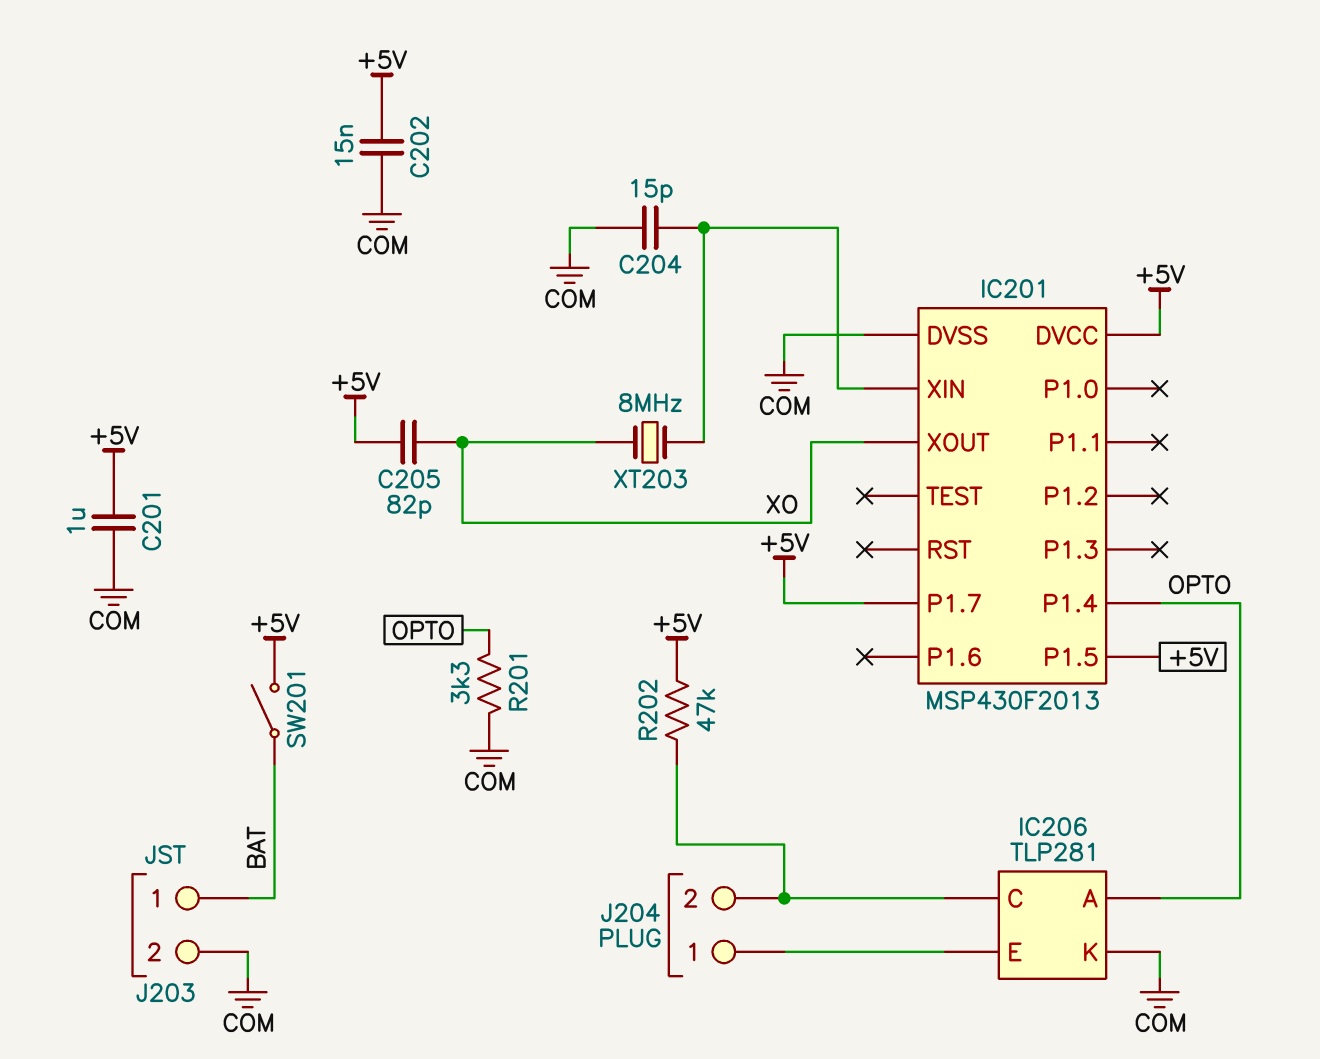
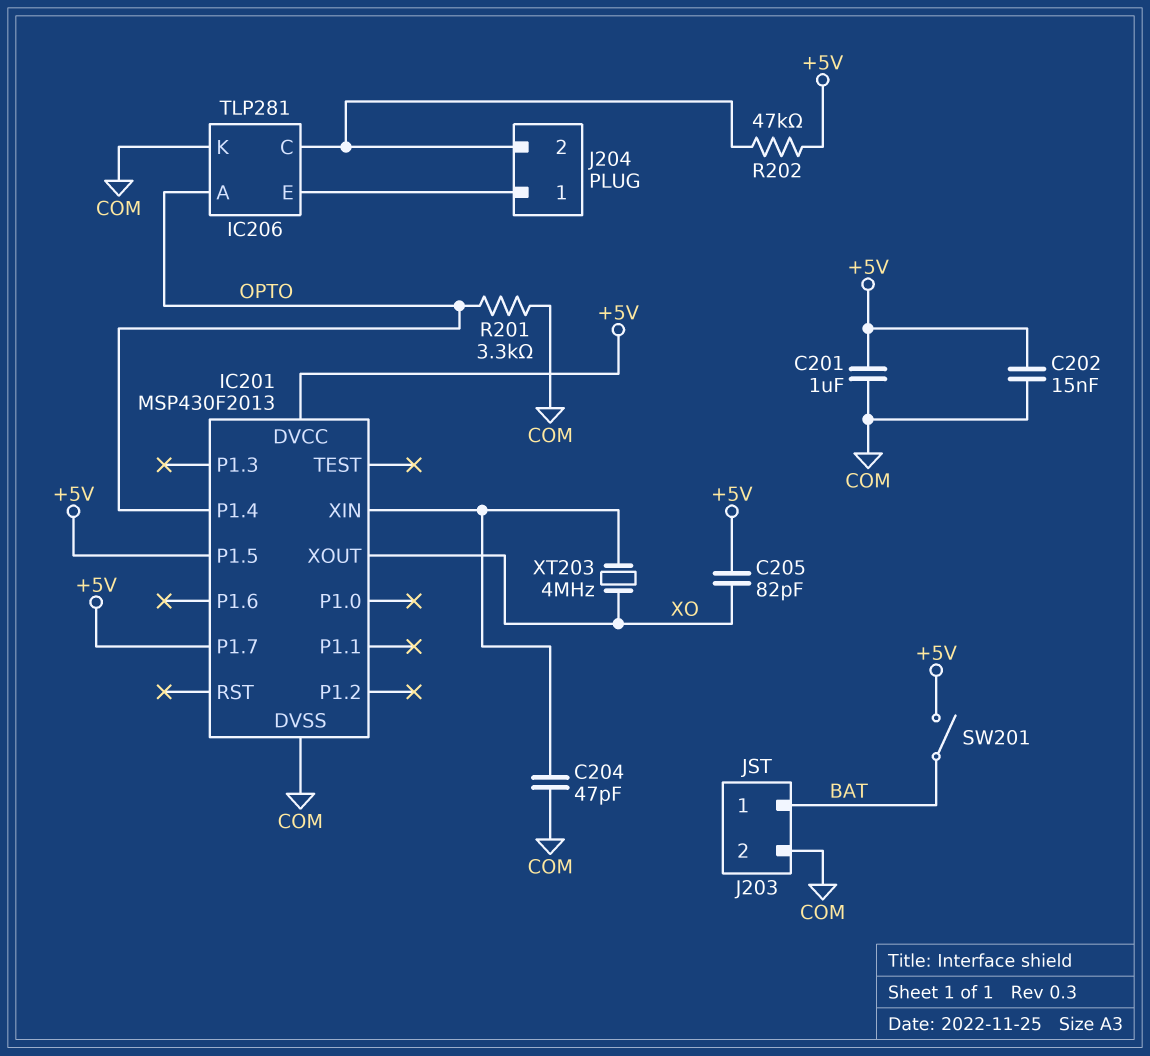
C204: 15pF (COM, IC201/XIN) -> 47pF (COM, IC201/XIN)
XT203: 8MHz (IC201/XIN, XO) -> 4MHz (IC201/XIN, XO)

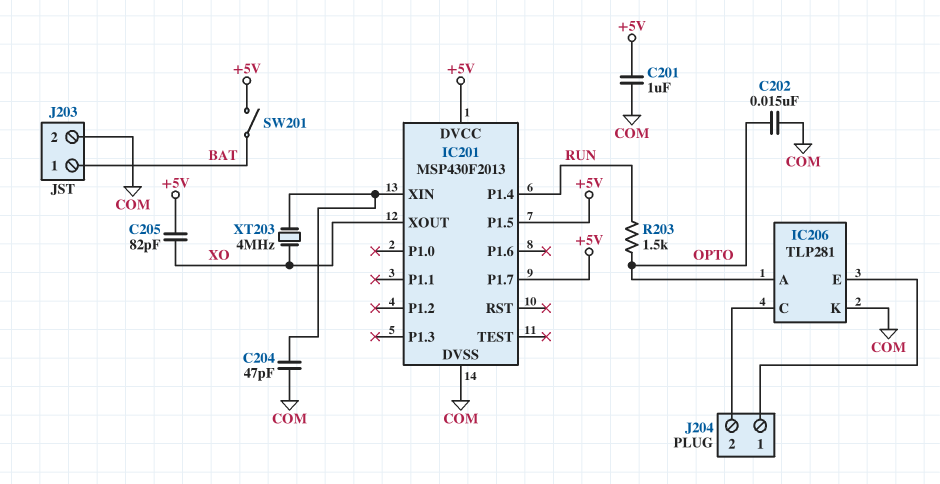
C202: 15nF (+5V, COM) -> 15nF (COM, OPTO)
IC201 pin P1.4: OPTO -> RUN
R201: 3.3k (COM, OPTO) -> none
R202: 47k (+5V, IC206/C) -> none
R203: none -> 1.5k (OPTO, RUN)

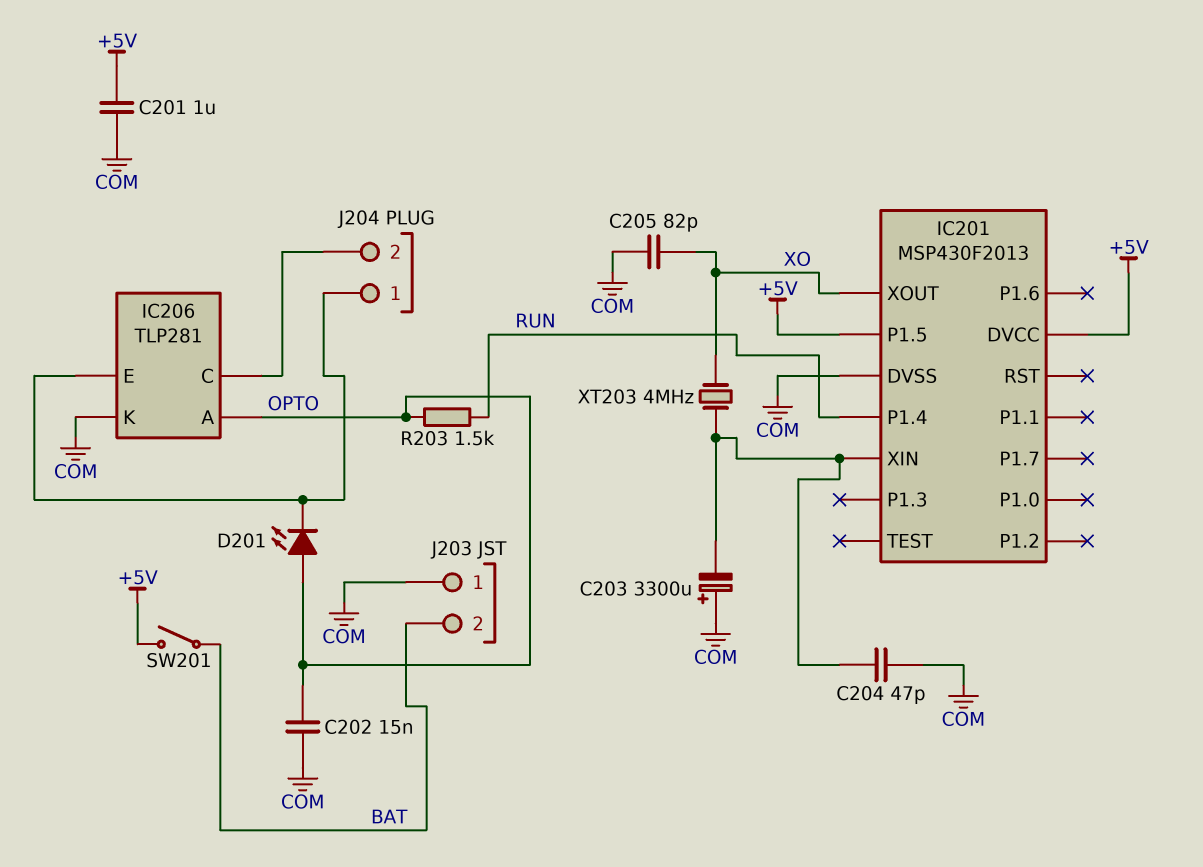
C203: none -> 3300uF (plus COM, minus IC201/XIN)
C205: 82pF (+5V, XO) -> 82pF (COM, XO)
D201: none -> LED (A OPTO, K IC206/E)
IC201 pin P1.7: +5V -> none
J203 pin 1: BAT -> COM
J203 pin 2: COM -> BAT

